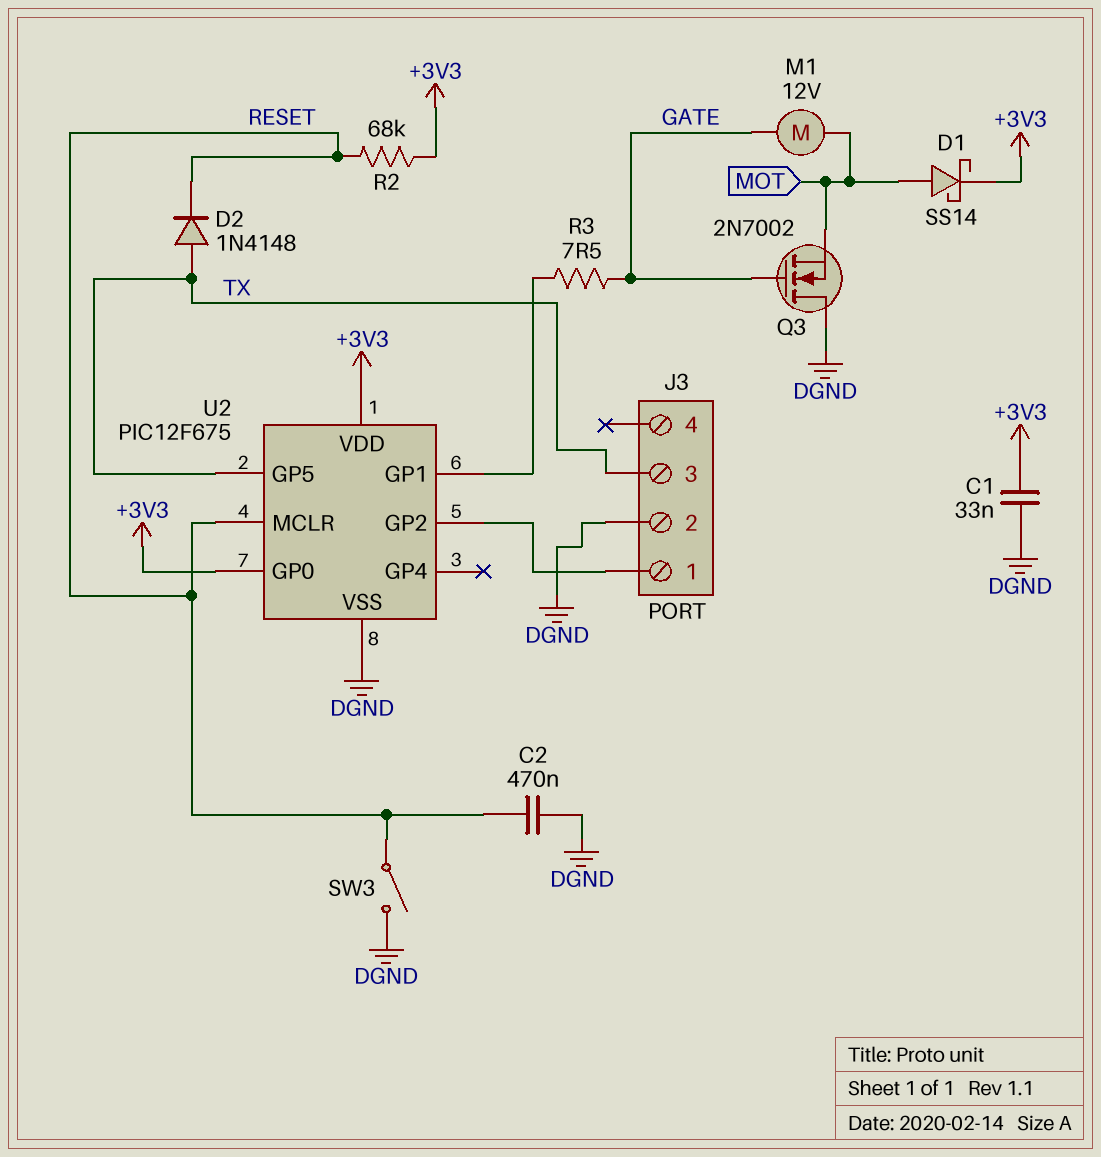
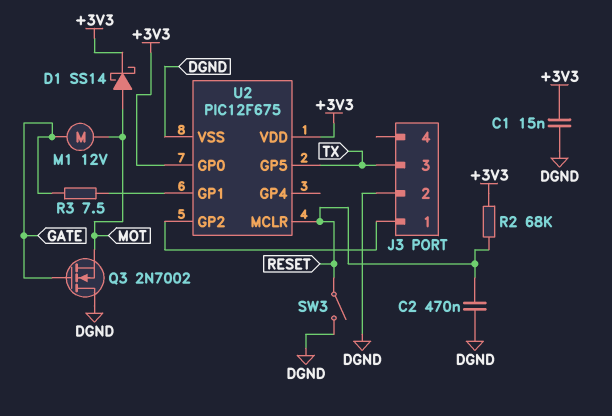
C1: 33nF (+3V3, DGND) -> 15nF (+3V3, DGND)
D2: diode 1N4148 (A TX, K RESET) -> none

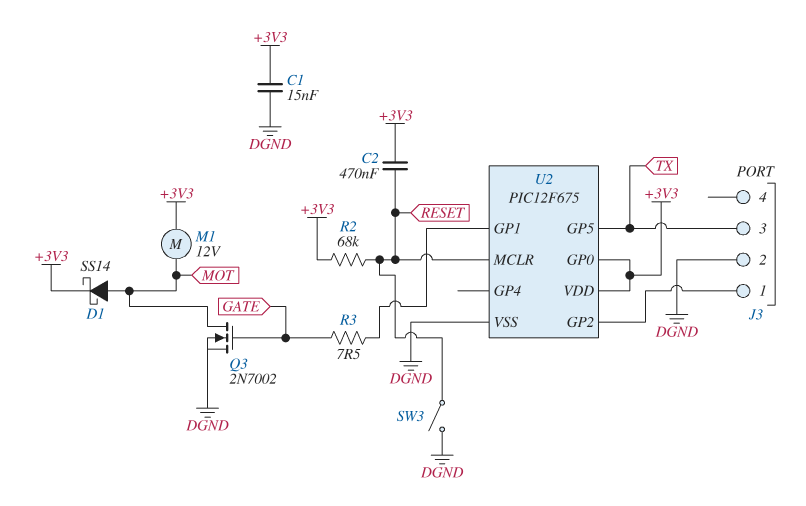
C2: 470nF (DGND, RESET) -> 470nF (+3V3, RESET)
M1: motor 12V (GATE, MOT) -> motor 12V (+3V3, MOT)
Q3: NMOS 2N7002 (G GATE, D DGND, S MOT) -> NMOS 2N7002 (G GATE, D MOT, S DGND)

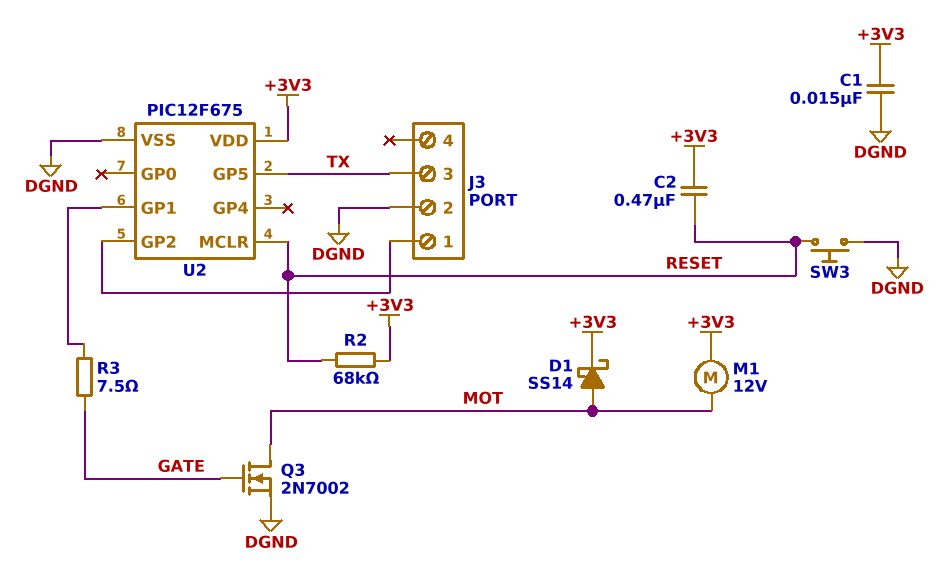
SW3: switch (DGND, RESET) -> button (DGND, RESET)
U2 pin GP0: +3V3 -> none

